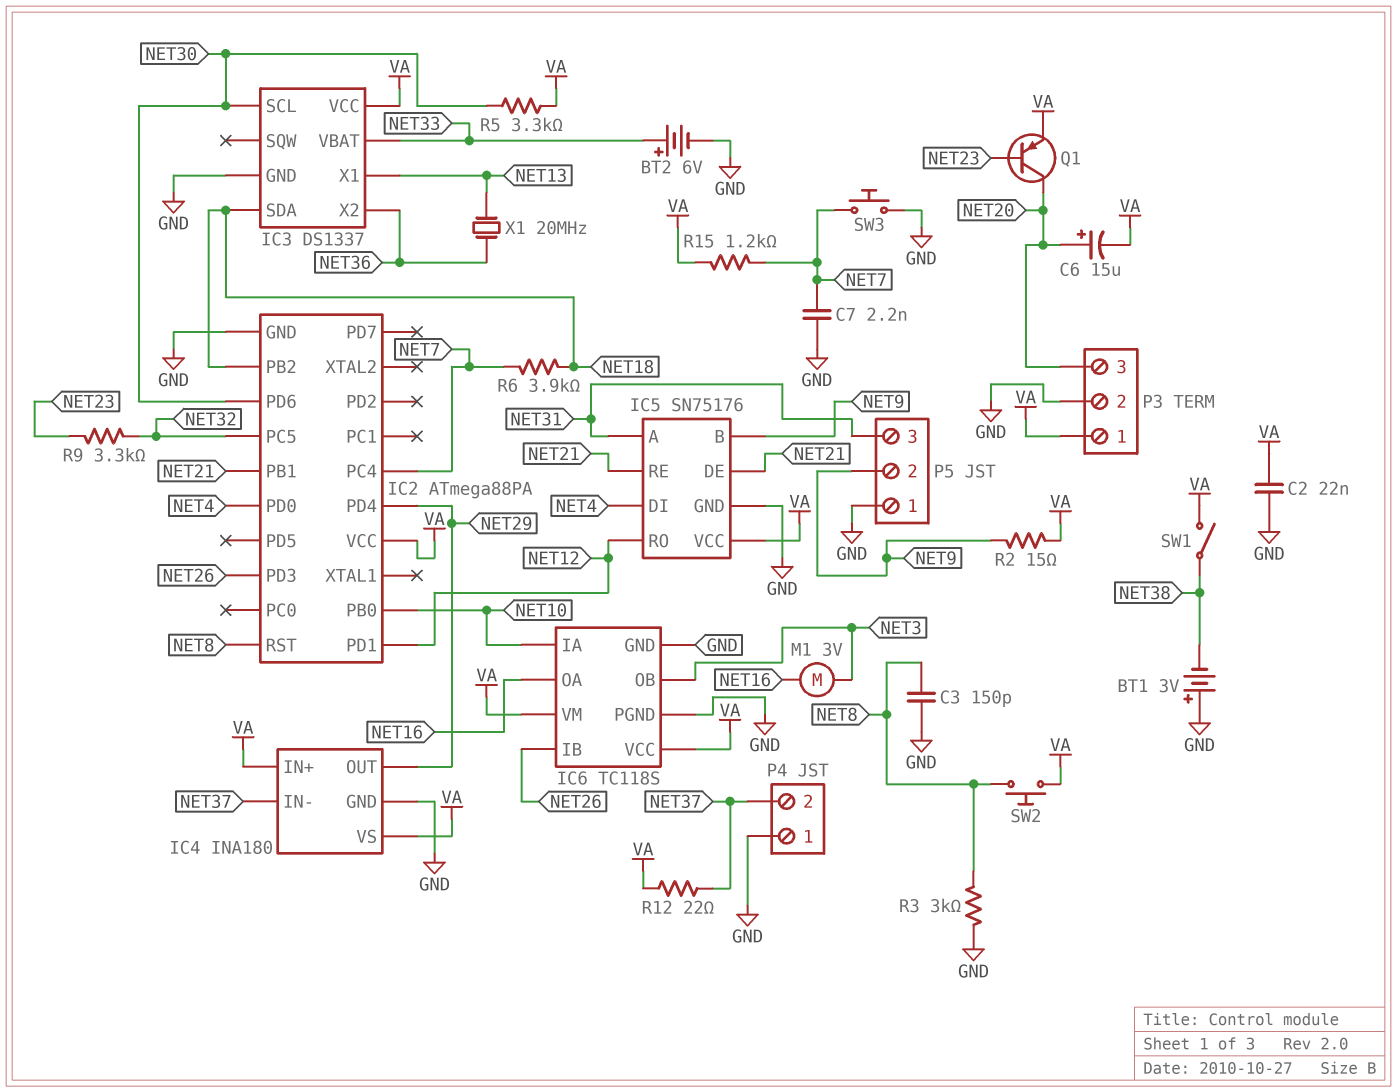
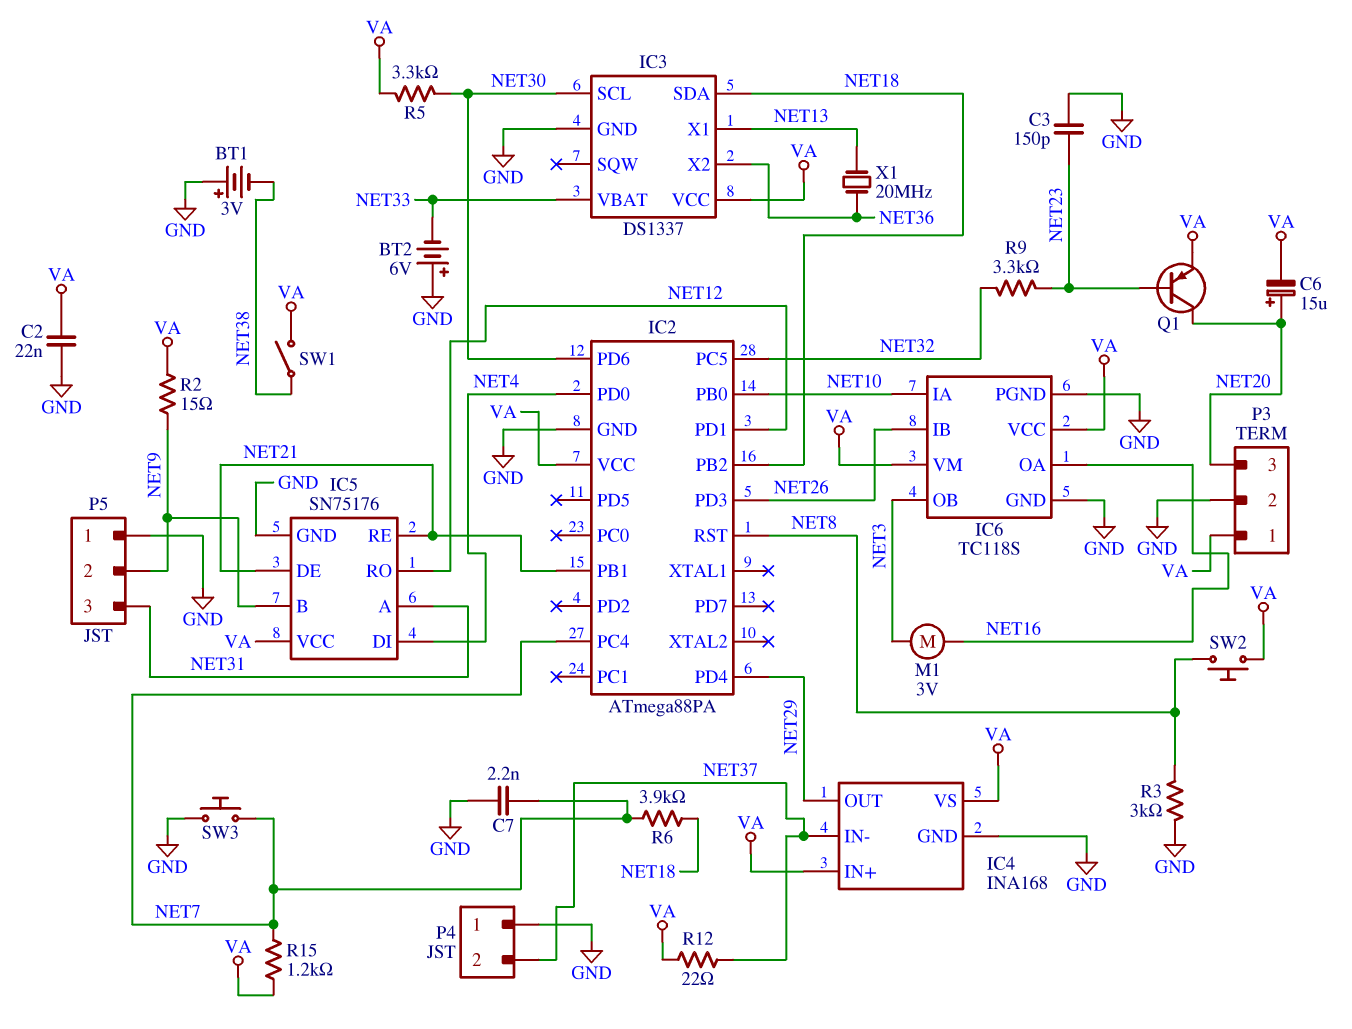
BT2: 6V (plus NET33, minus GND) -> 6V (plus GND, minus NET33)
C3: 150pF (GND, NET8) -> 150pF (GND, NET23)
IC4: INA180 -> INA168

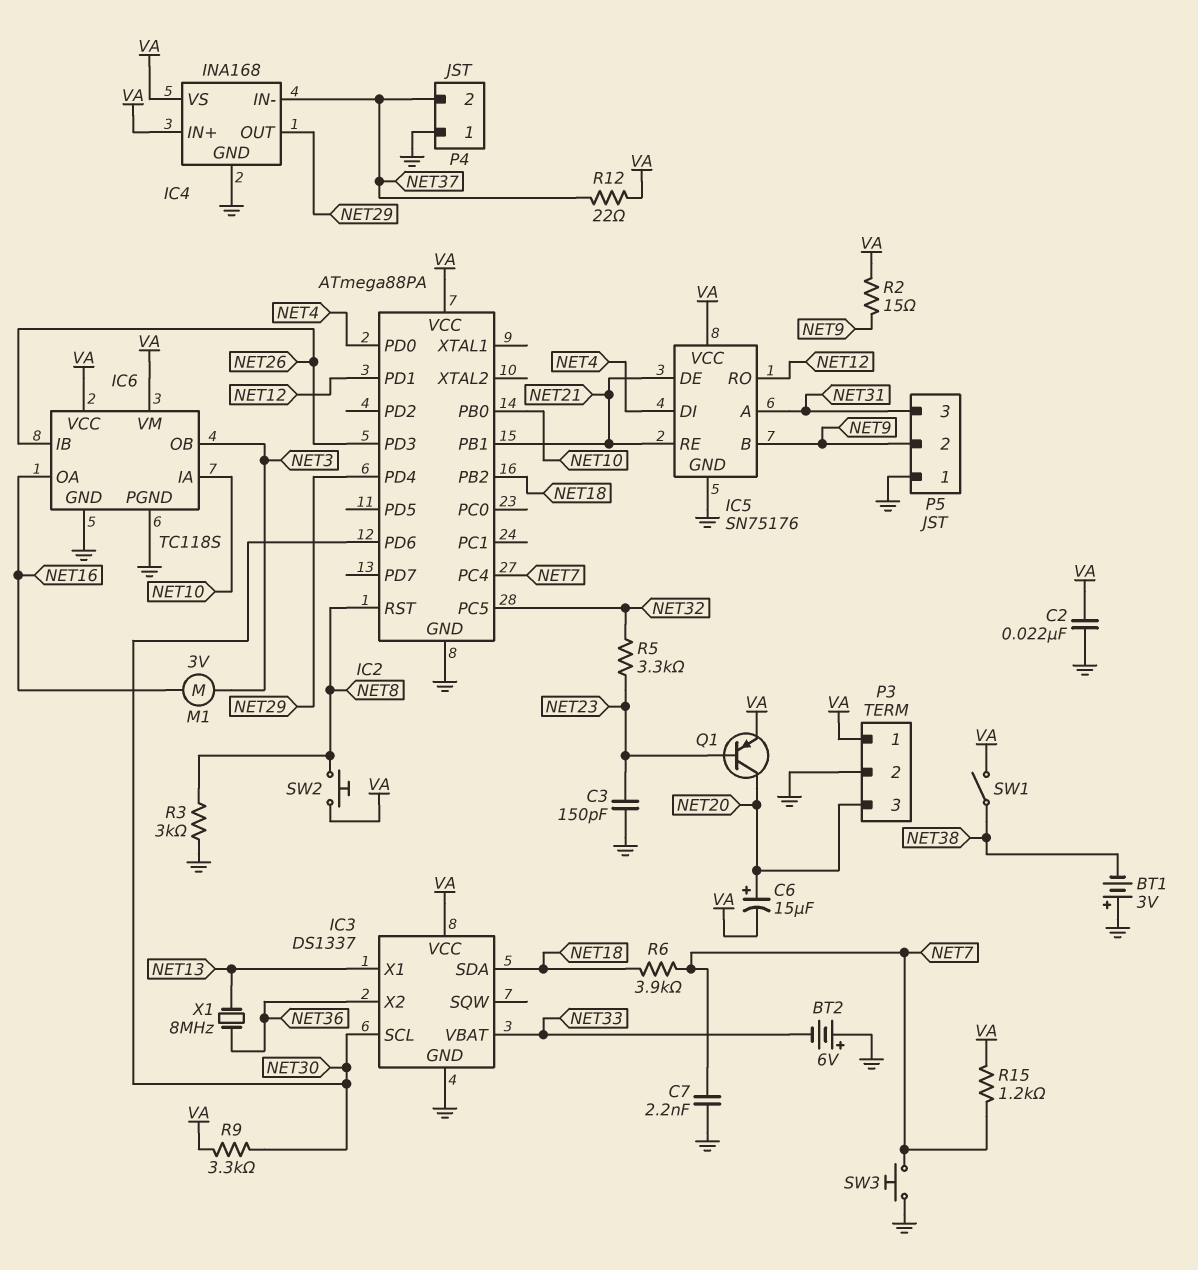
R5: 3.3k (NET30, VA) -> 3.3k (NET23, NET32)
R9: 3.3k (NET23, NET32) -> 3.3k (NET30, VA)
X1: 20MHz (NET13, NET36) -> 8MHz (NET13, NET36)

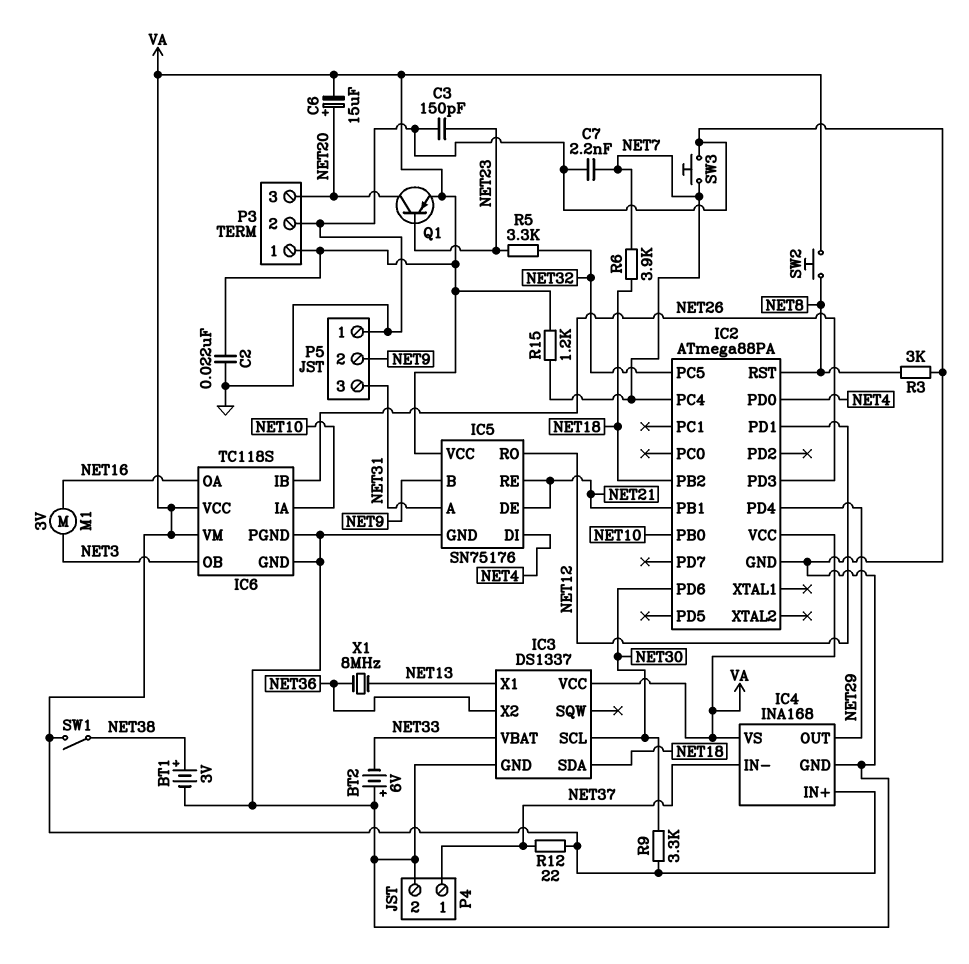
BT1: 3V (plus GND, minus NET38) -> 3V (plus NET38, minus GND)
P4 pin 1: GND -> NET37
P4 pin 2: NET37 -> GND
R2: 15 (NET9, VA) -> none

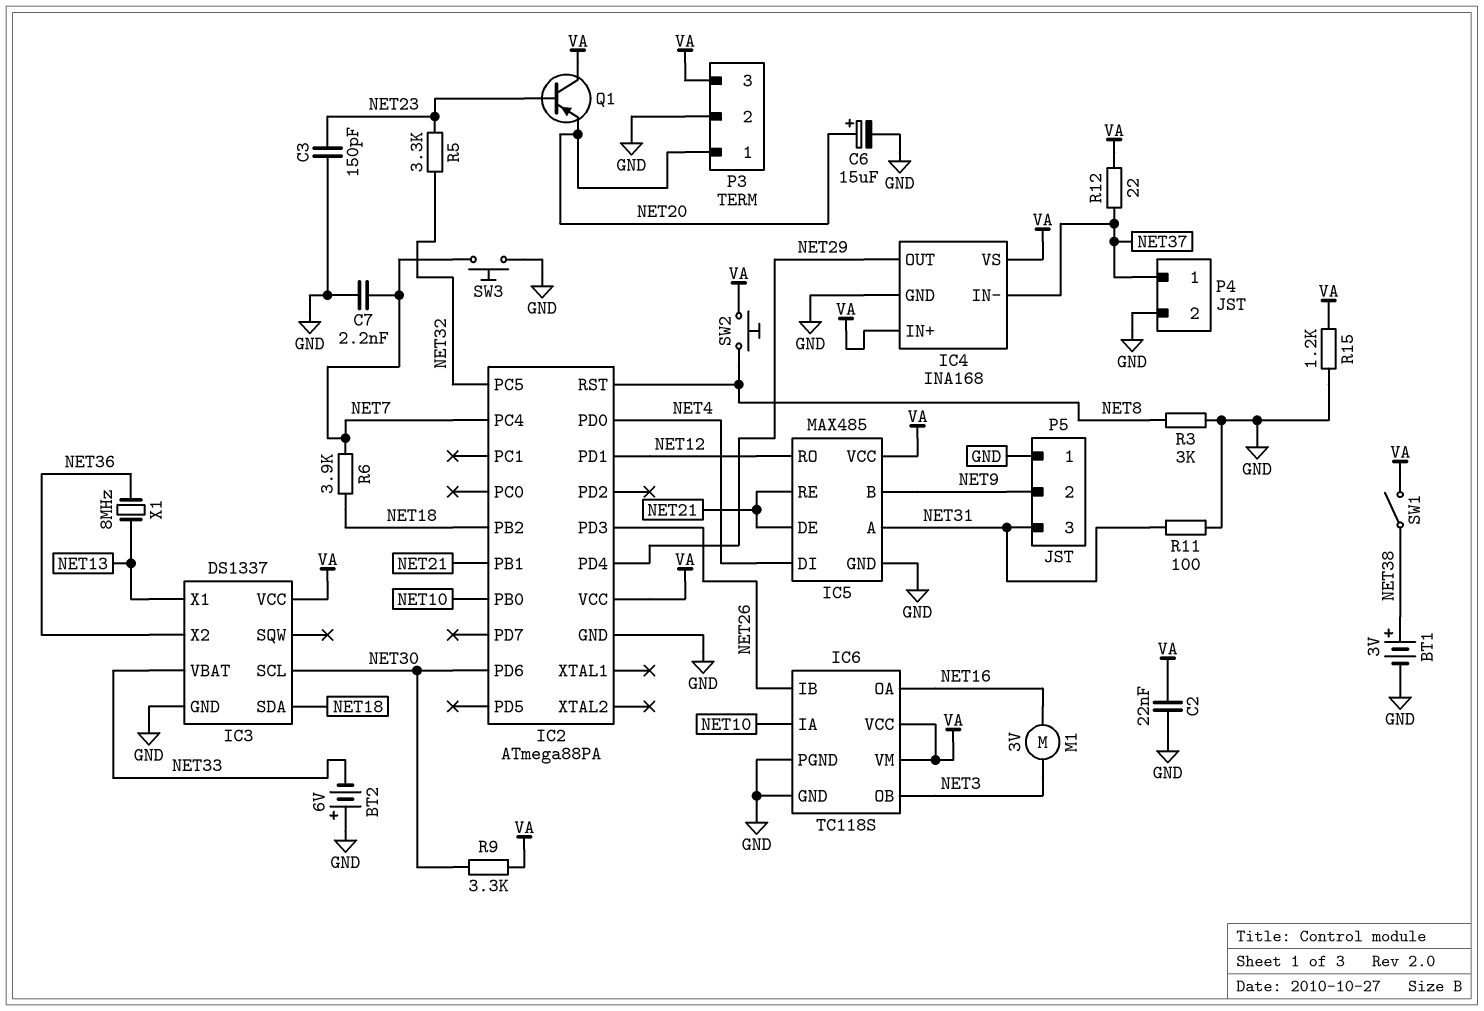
C6: 15uF (plus NET20, minus VA) -> 15uF (plus NET20, minus GND)
IC5: SN75176 -> MAX485
P3 pin 1: VA -> NET20
P3 pin 3: NET20 -> VA
Q1: PNP (B NET23, C NET20, E VA) -> PNP (B NET23, C VA, E NET20)
R11: none -> 100 (GND, NET31)
R15: 1.2k (NET7, VA) -> 1.2k (GND, VA)

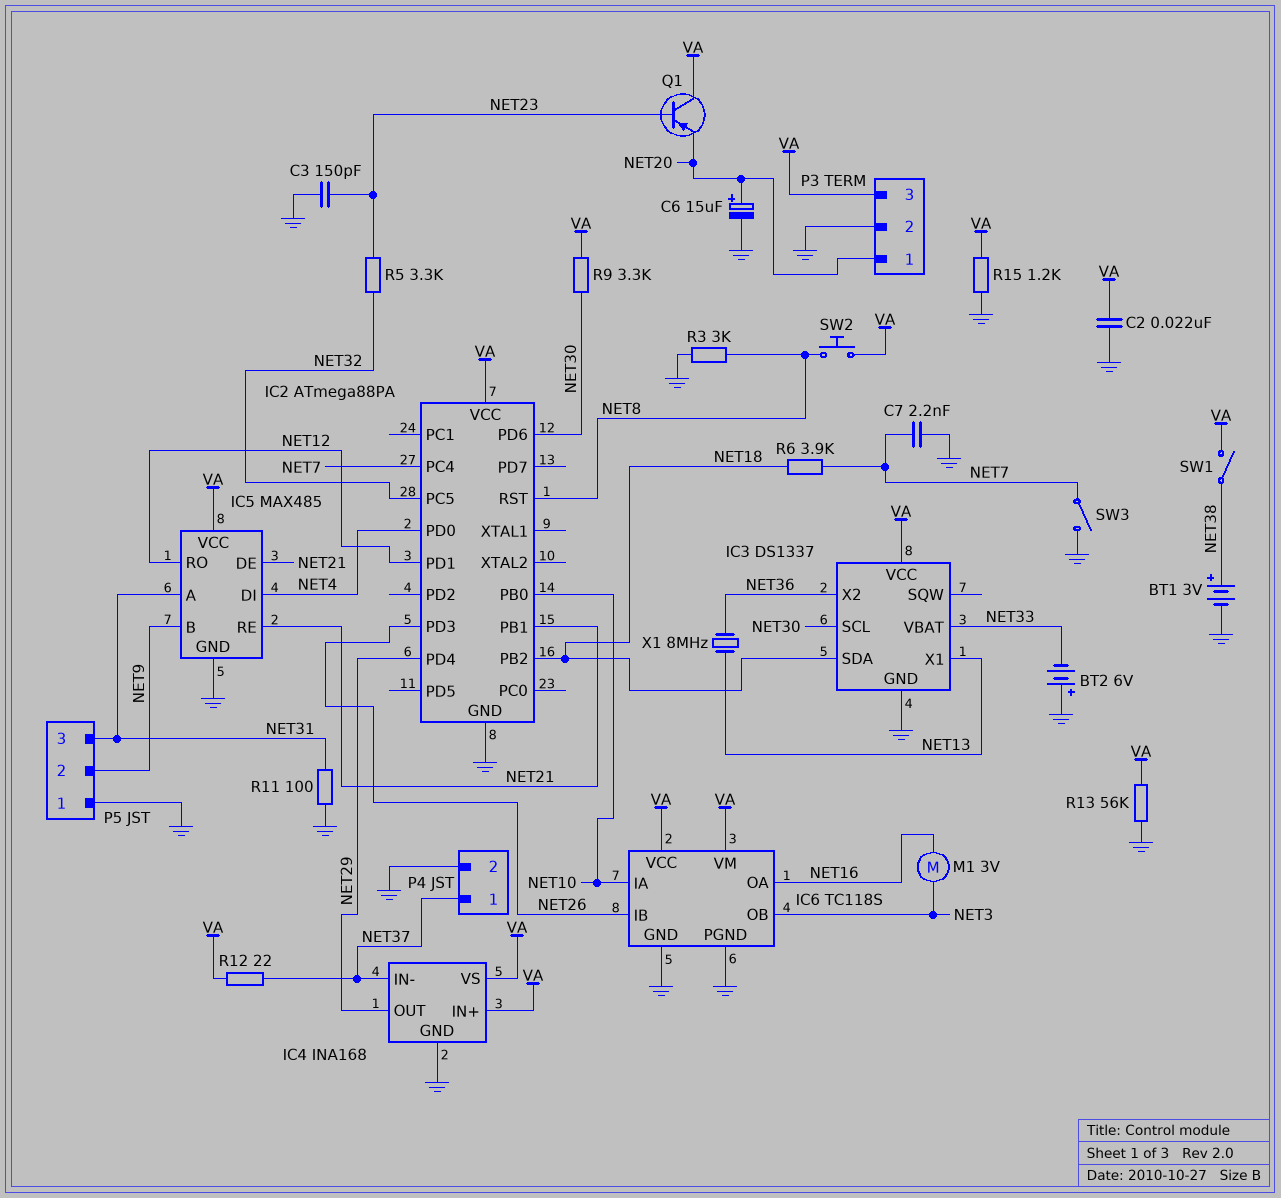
R13: none -> 56k (GND, VA)
SW3: button (GND, NET7) -> switch (GND, NET7)

